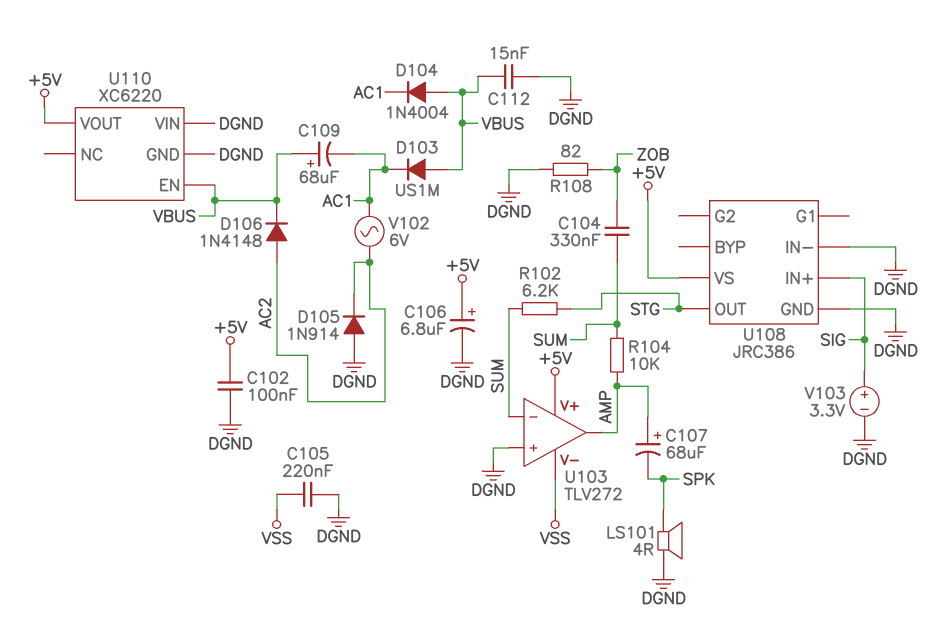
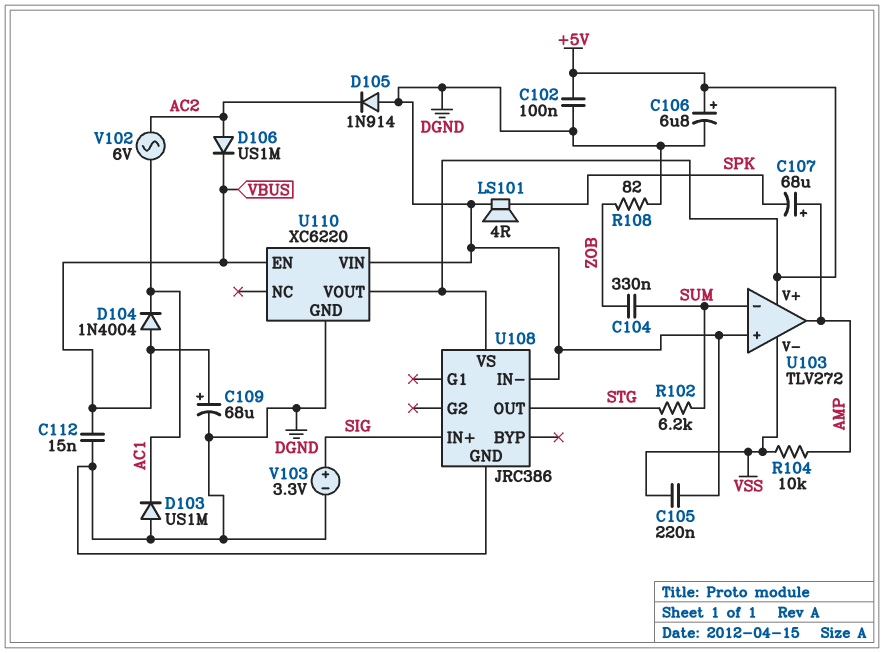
C109: 68uF (plus VBUS, minus AC1) -> 68uF (plus VBUS, minus DGND)
D103: diode US1M (A VBUS, K AC1) -> diode US1M (A DGND, K AC1)
D106: diode 1N4148 (A AC2, K VBUS) -> diode US1M (A AC2, K VBUS)
R104: 10k (AMP, SUM) -> 10k (AMP, VSS)

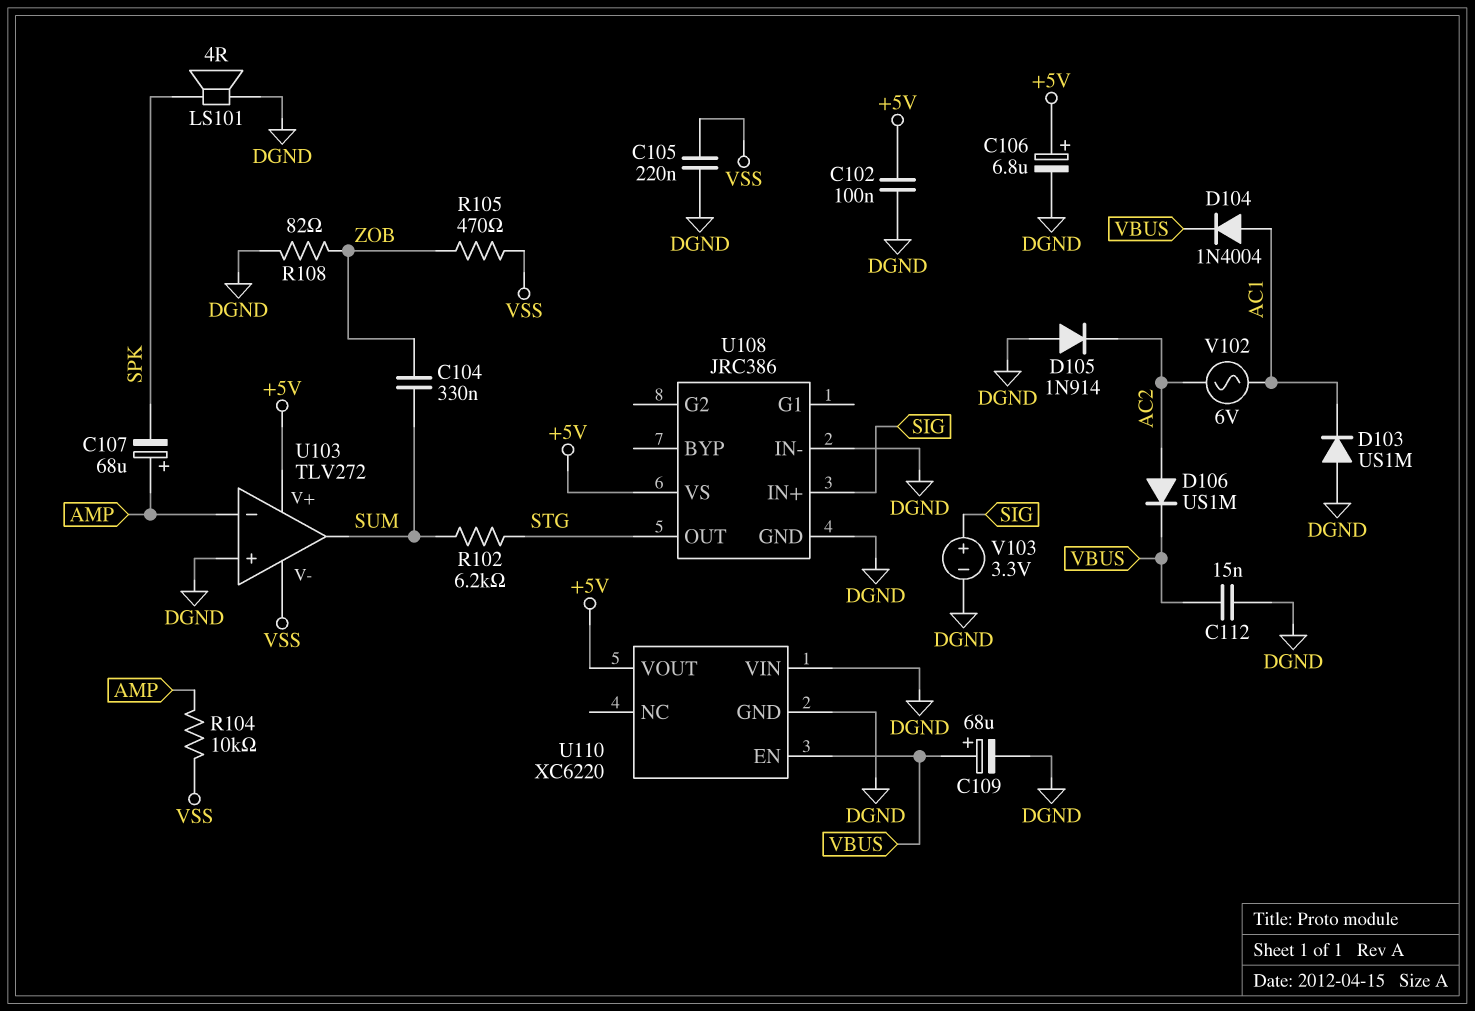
D104: diode 1N4004 (A VBUS, K AC1) -> diode 1N4004 (A AC1, K VBUS)
R105: none -> 470 (VSS, ZOB)
U103 pin in-: SUM -> AMP
U103 pin out: AMP -> SUM

